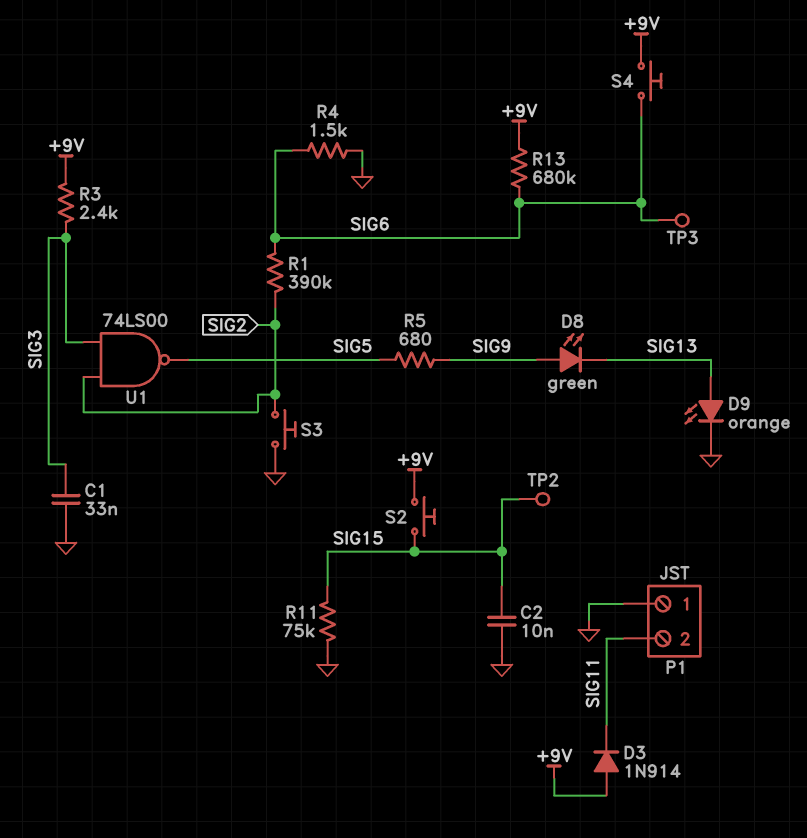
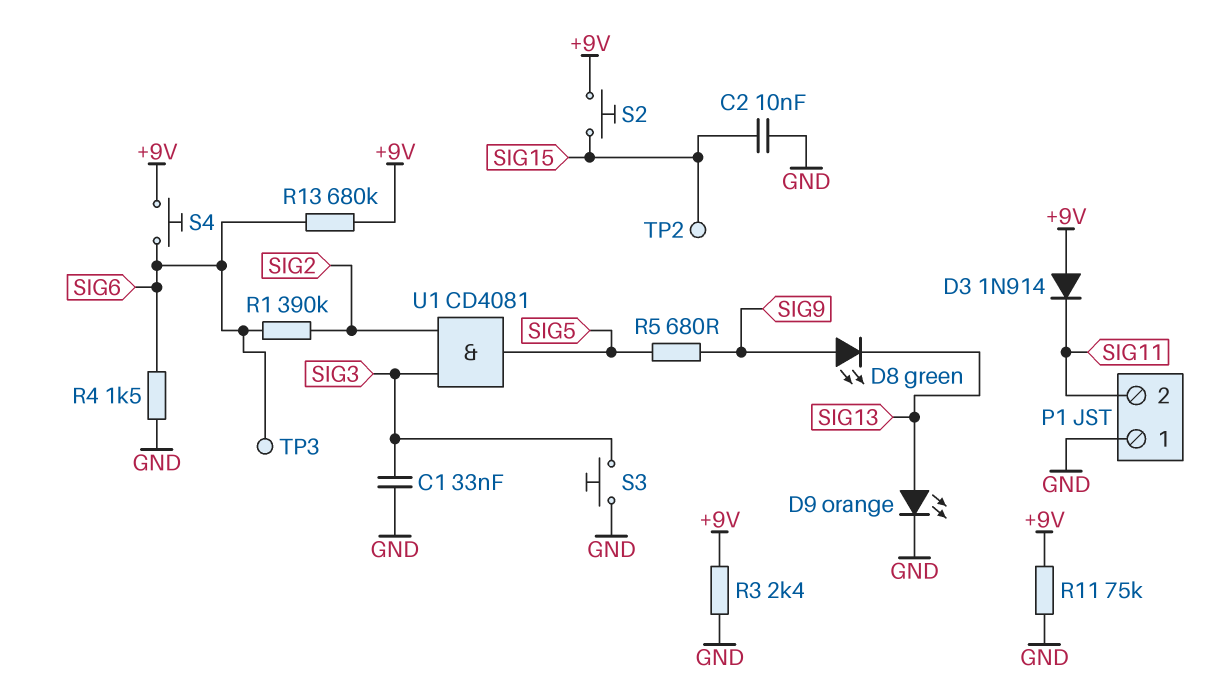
R3: 2.4k (+9V, SIG3) -> 2.4k (+9V, GND)
R11: 75k (GND, SIG15) -> 75k (+9V, GND)
S3: button (GND, SIG2) -> button (GND, SIG3)
U1: NAND 74LS00 (in SIG2, in SIG3, out SIG5) -> AND CD4081 (in SIG2, in SIG3, out SIG5)

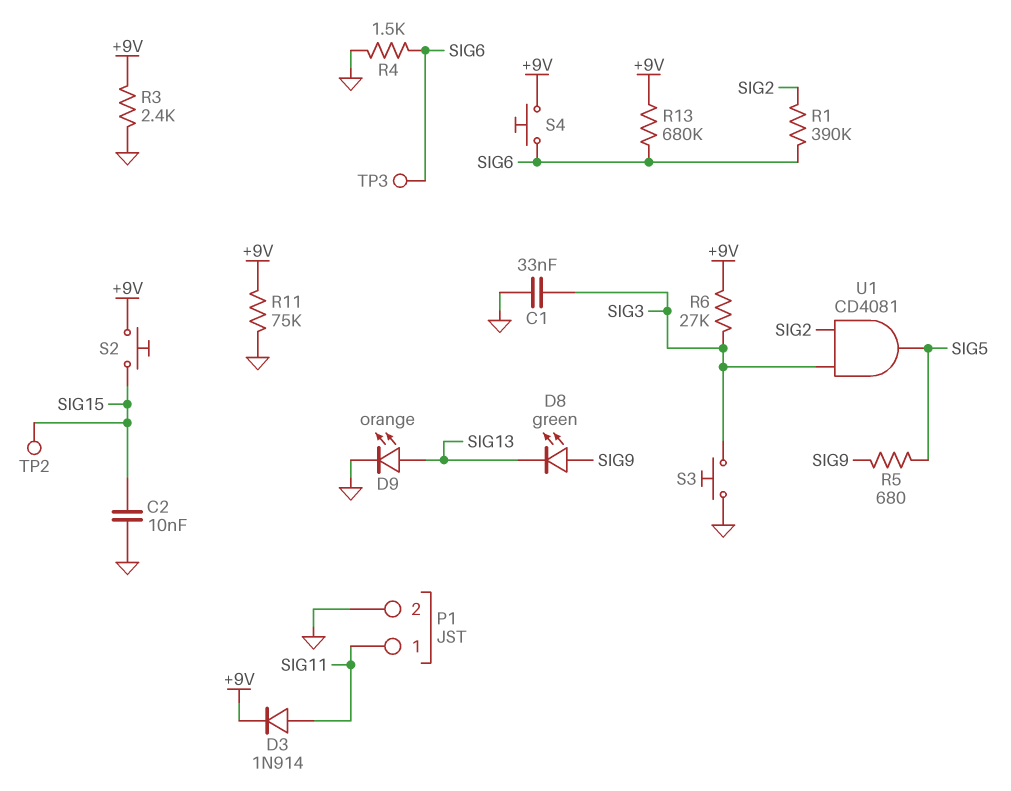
D3: diode 1N914 (A +9V, K SIG11) -> diode 1N914 (A SIG11, K +9V)
P1 pin 1: GND -> SIG11
P1 pin 2: SIG11 -> GND
R6: none -> 27k (+9V, SIG3)

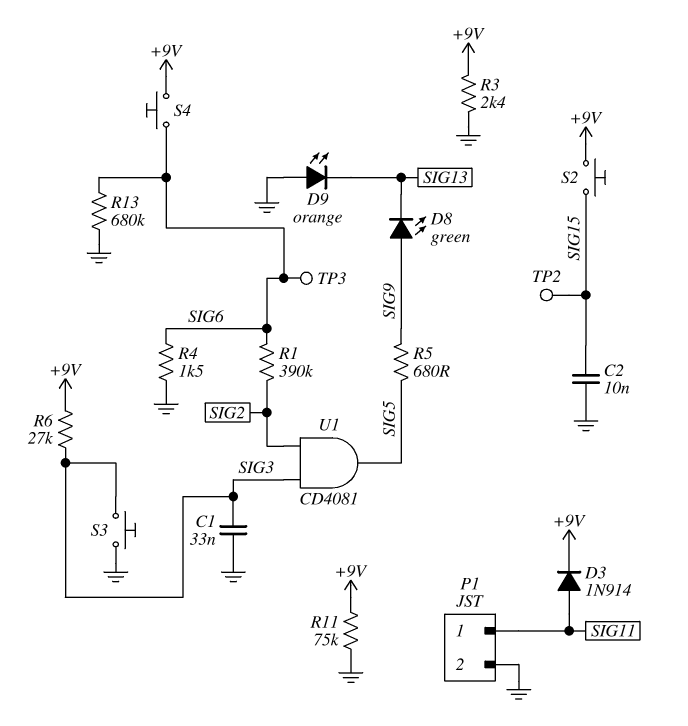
D9: LED orange (A SIG13, K GND) -> LED orange (A GND, K SIG13)
R13: 680k (+9V, SIG6) -> 680k (GND, SIG6)

